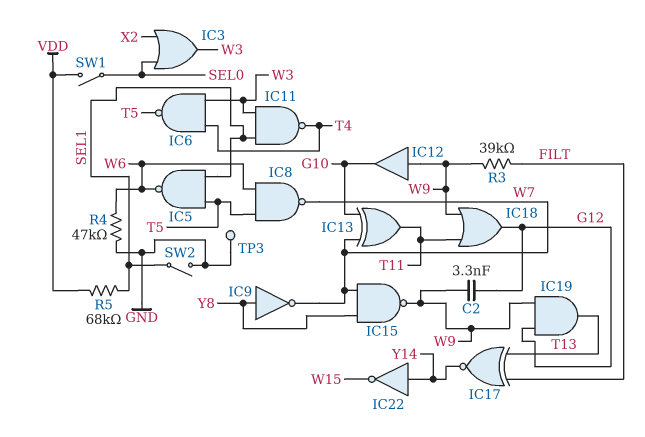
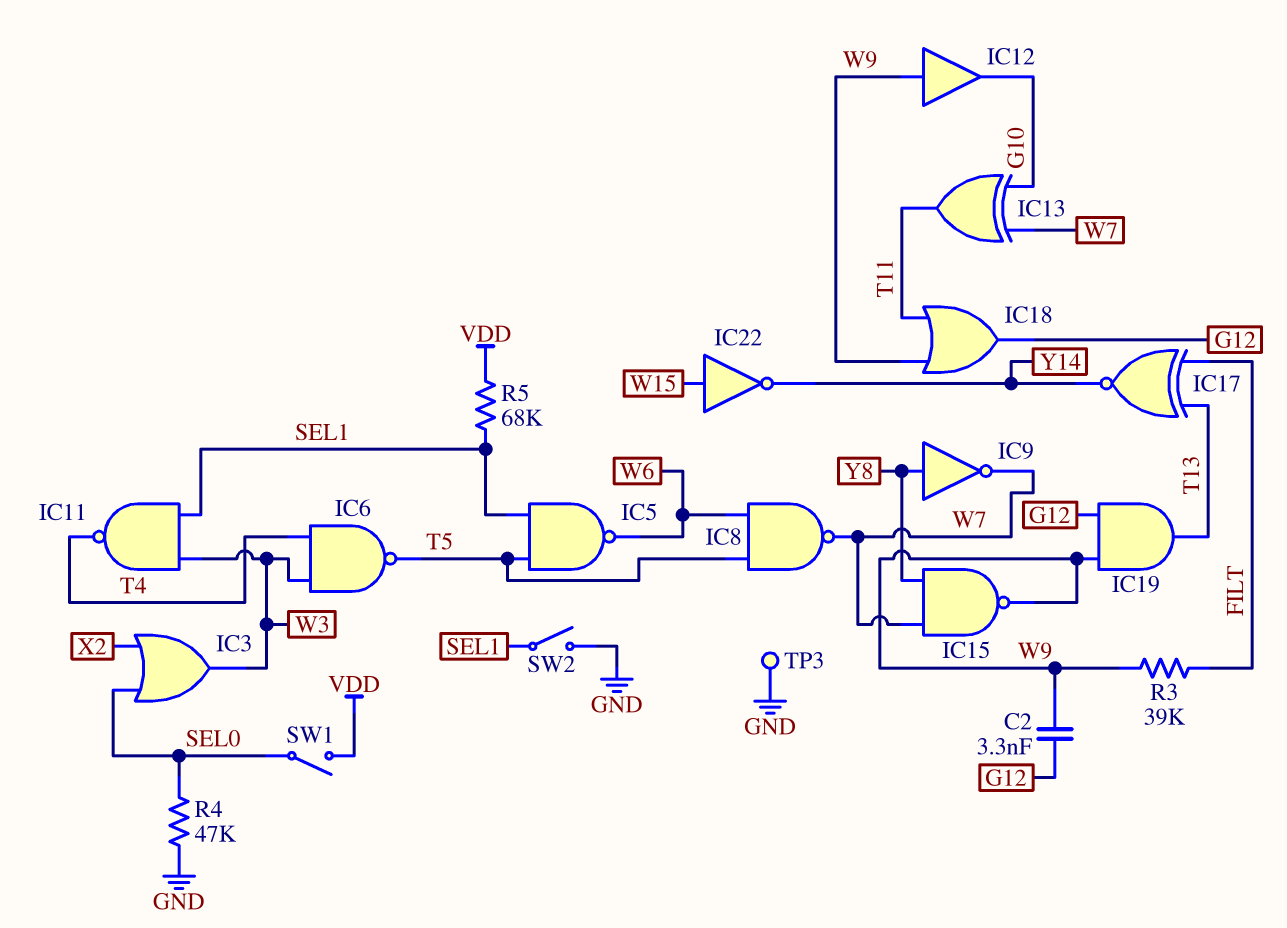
IC22: NOT (in Y14, out W15) -> NOT (in W15, out Y14)
R4: 47k (GND, W6) -> 47k (GND, SEL0)

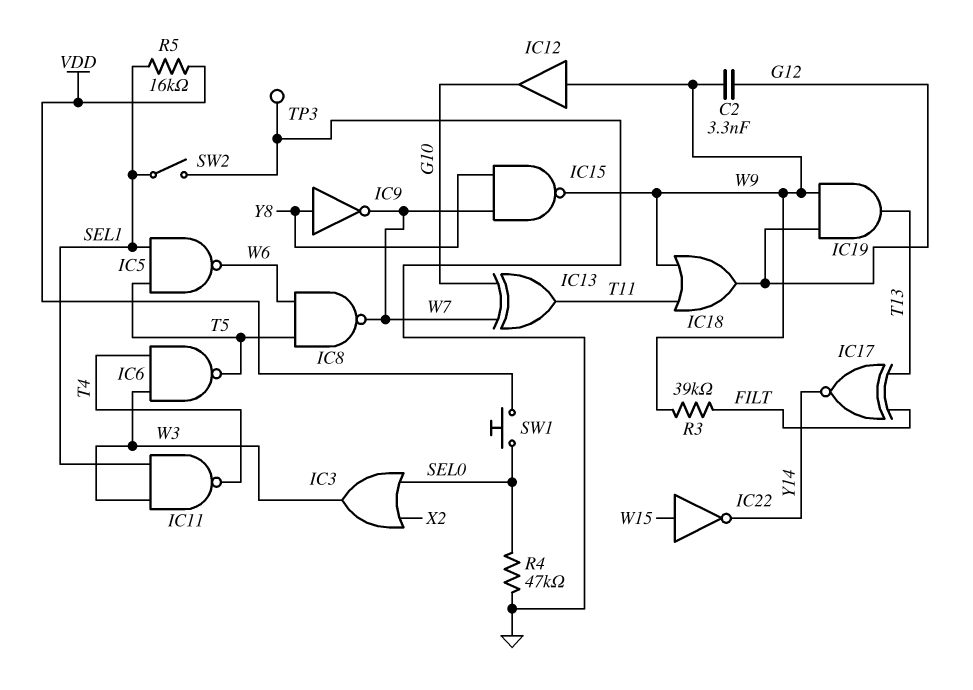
R5: 68k (SEL1, VDD) -> 16k (SEL1, VDD)
SW1: switch (SEL0, VDD) -> button (SEL0, VDD)

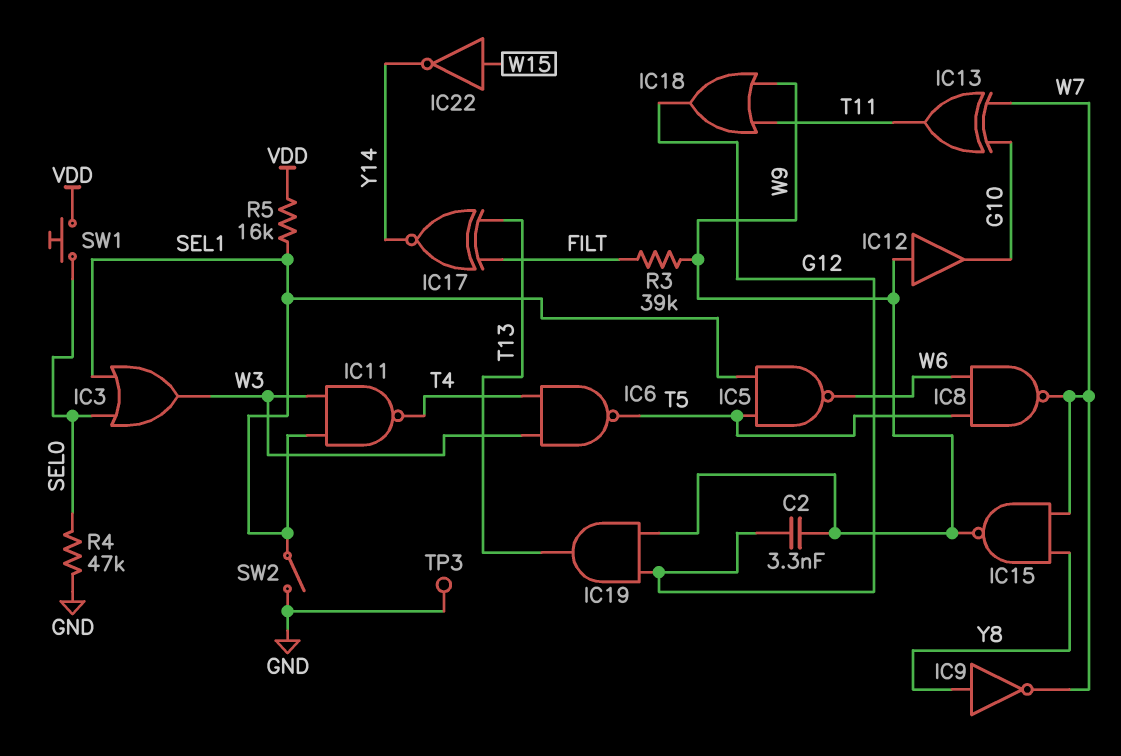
IC3: OR (in SEL0, in X2, out W3) -> OR (in SEL0, in SEL1, out W3)

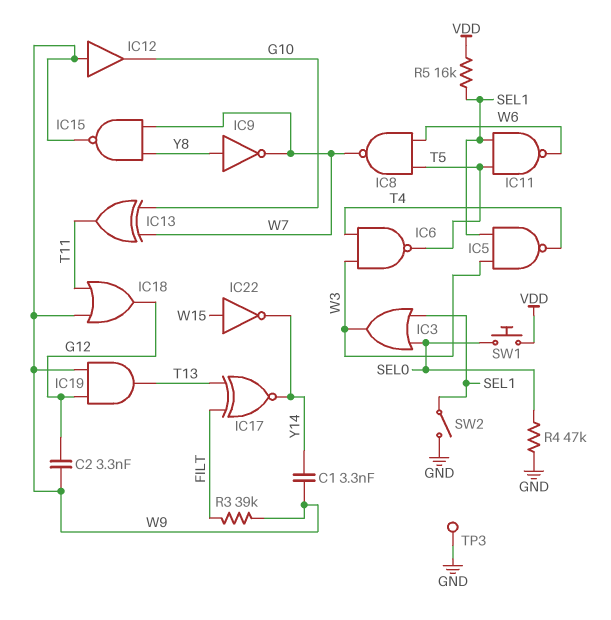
C1: none -> 3.3nF (W9, Y14)
IC5: NAND (in SEL1, in T5, out W6) -> NAND (in SEL1, in W3, out T4)
IC11: NAND (in SEL1, in W3, out T4) -> NAND (in SEL1, in T5, out W6)

